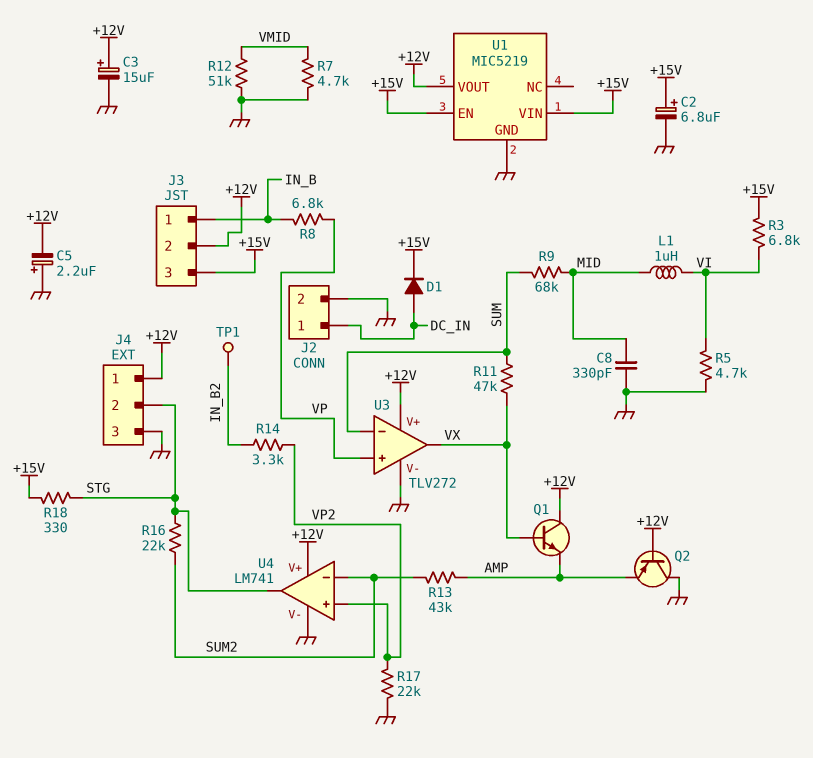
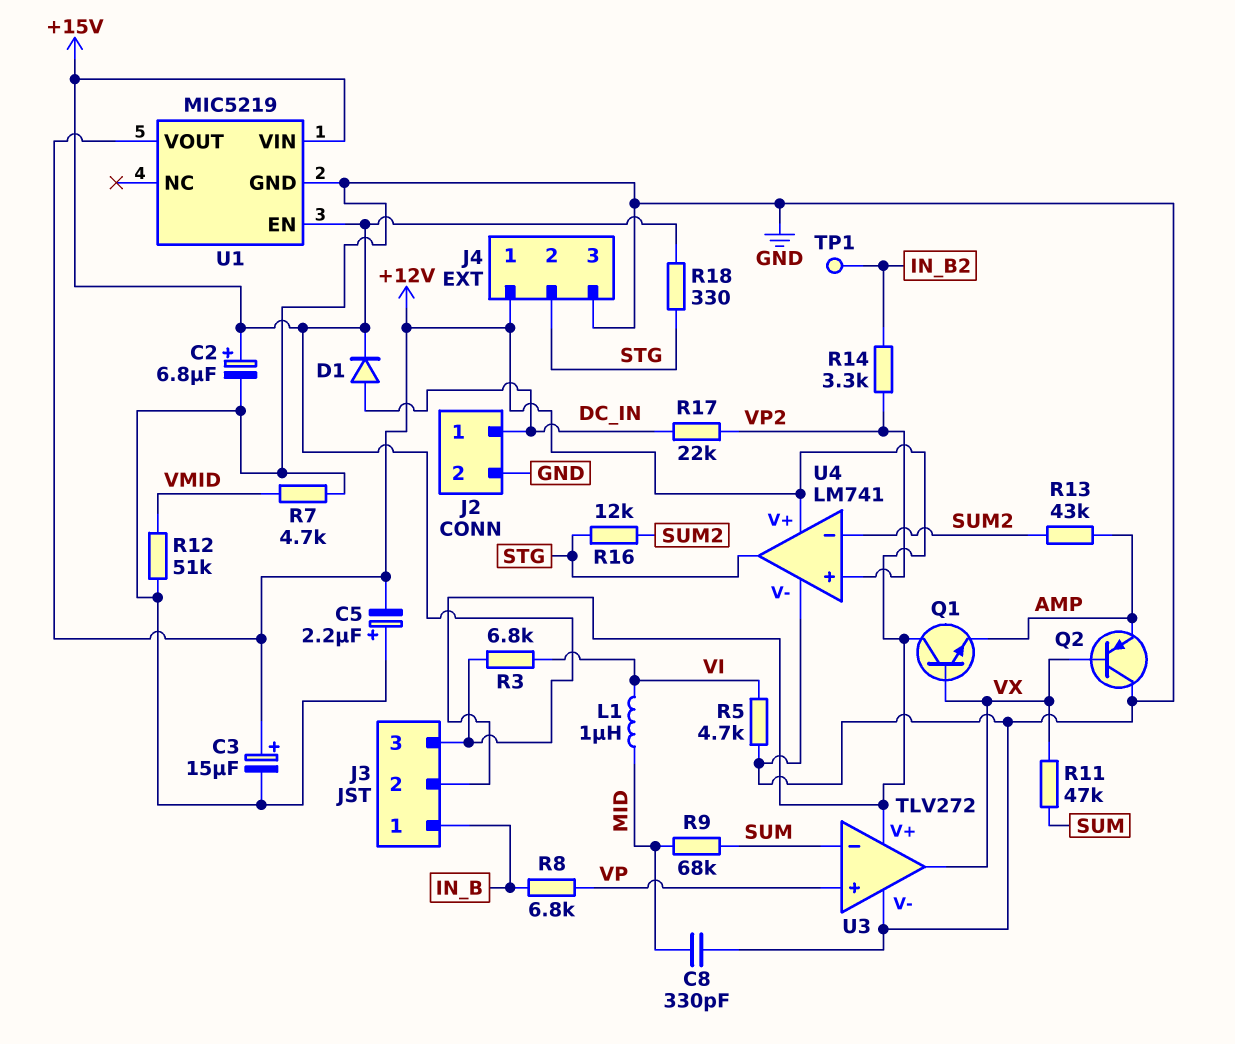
Q2: PNP (B +12V, C GND, E AMP) -> PNP (B VX, C GND, E AMP)
R16: 22k (STG, SUM2) -> 12k (STG, SUM2)
R17: 22k (GND, VP2) -> 22k (DC_IN, VP2)

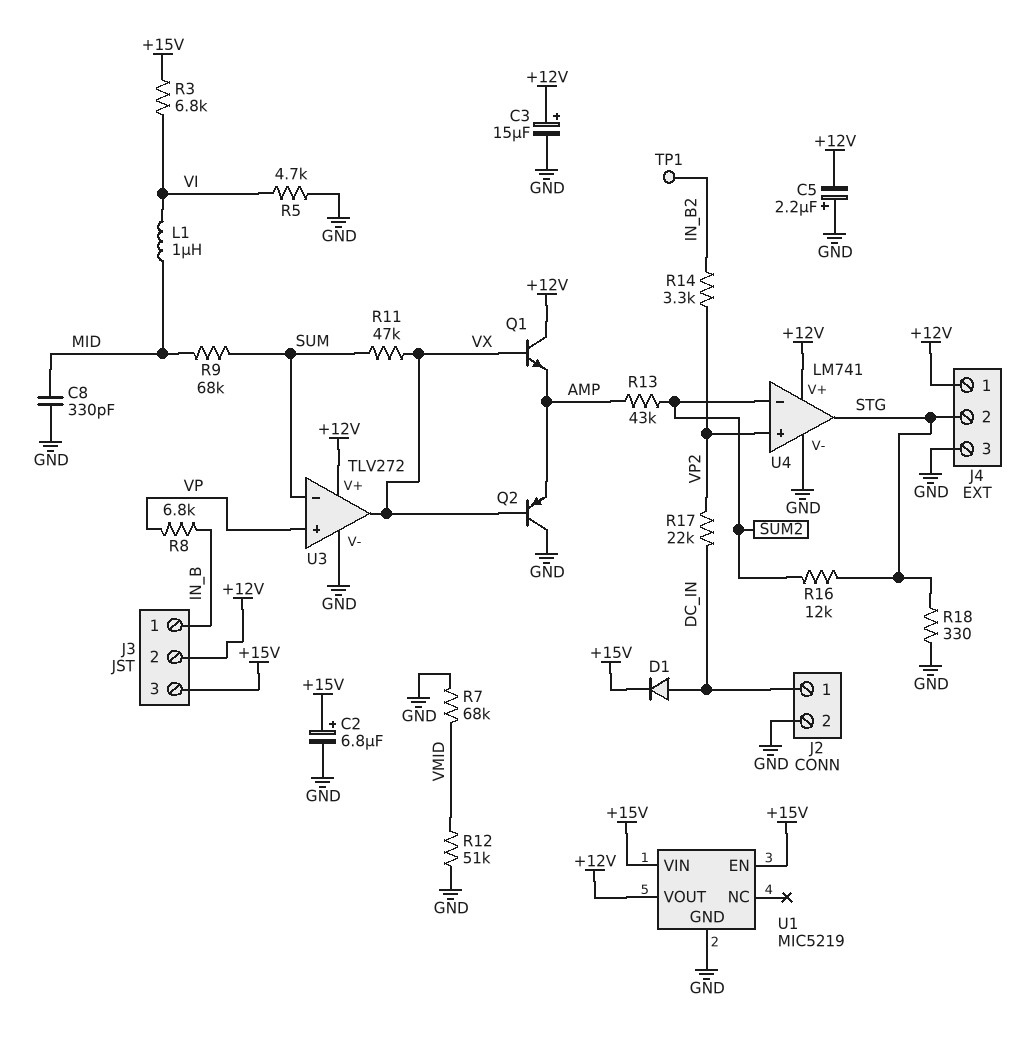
R7: 4.7k (GND, VMID) -> 68k (GND, VMID)
R18: 330 (+15V, STG) -> 330 (GND, STG)

